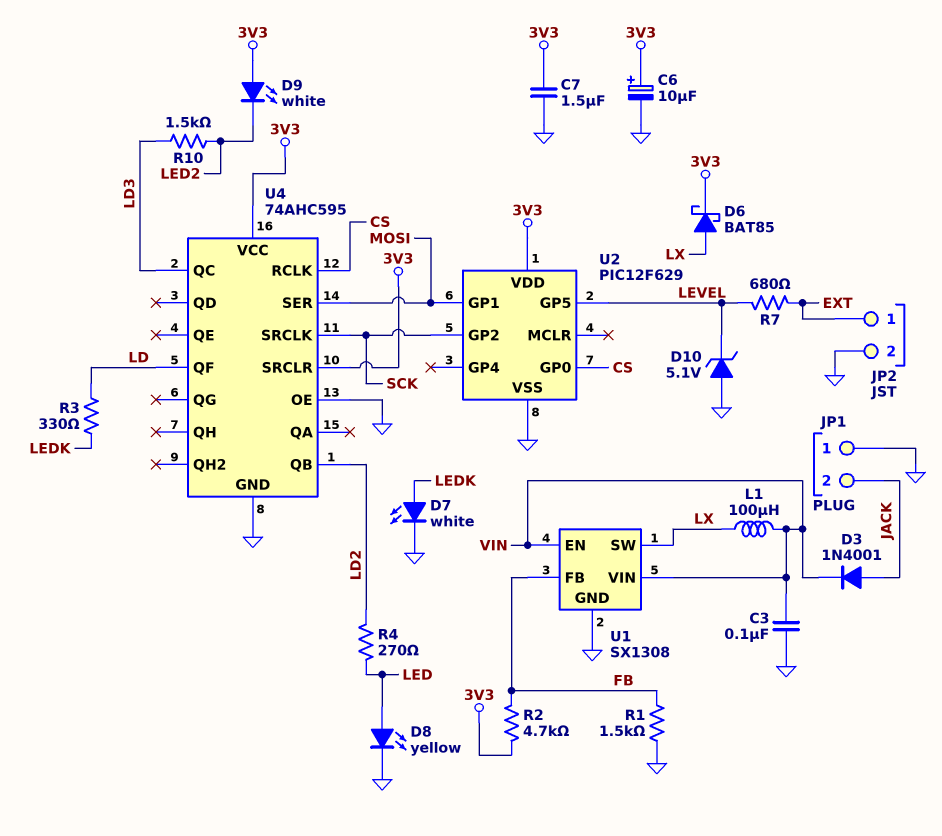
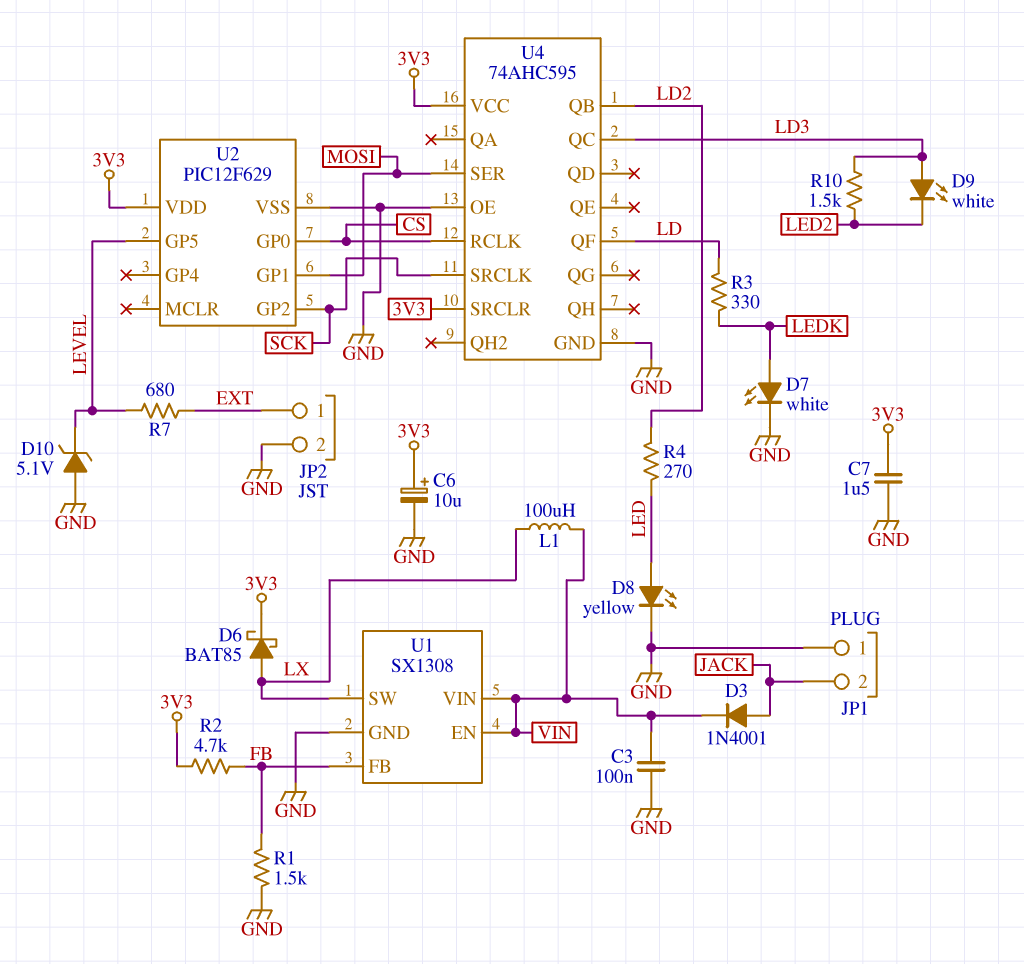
D9: LED white (A 3V3, K LED2) -> LED white (A LD3, K LED2)

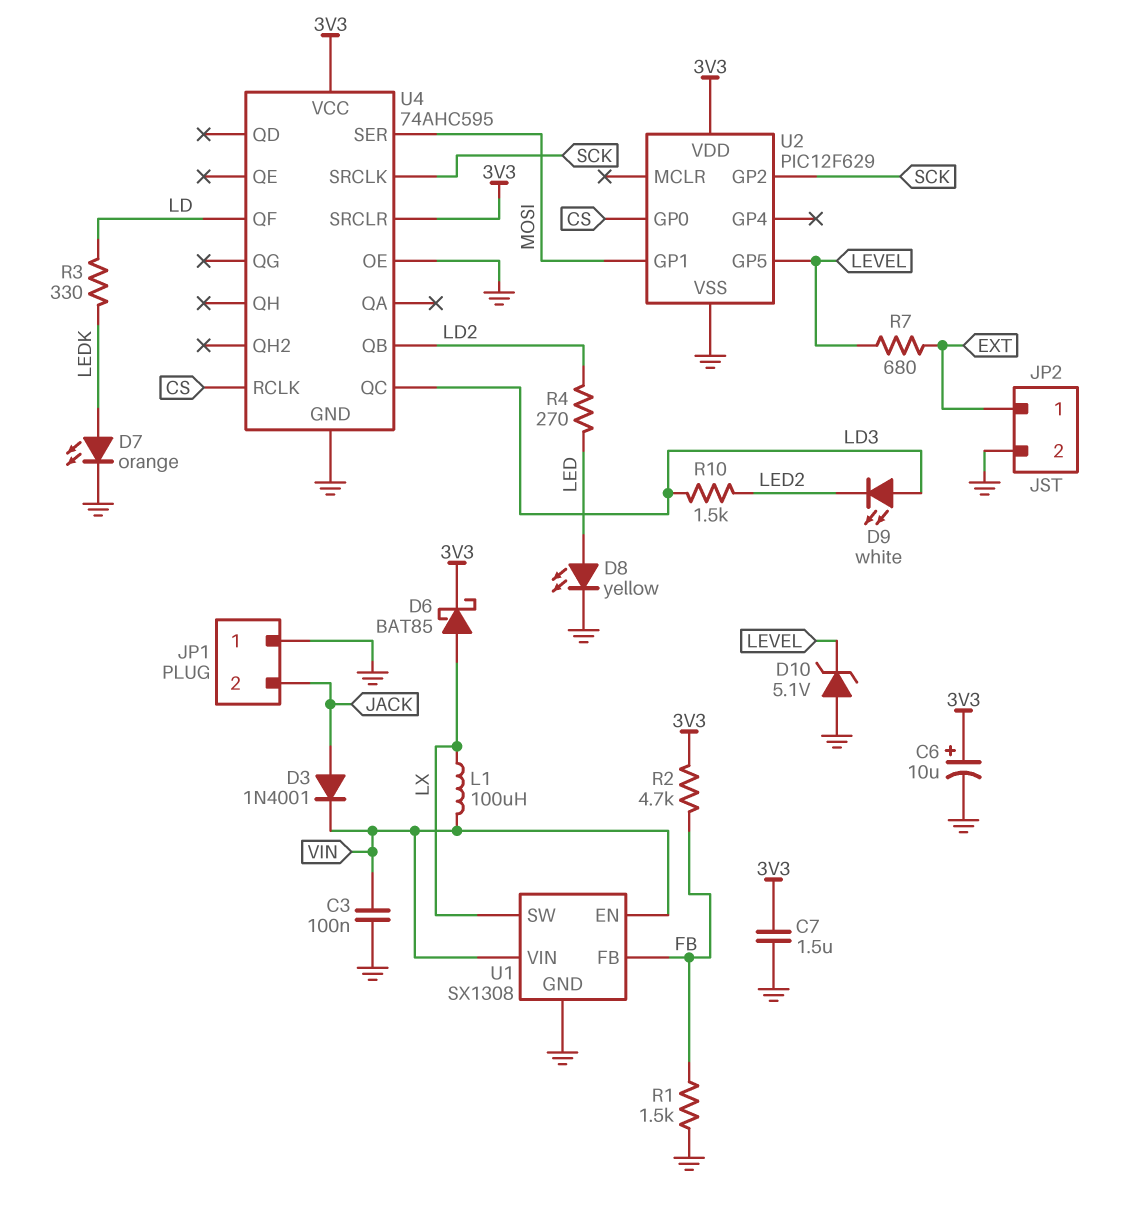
D7: LED white (A LEDK, K GND) -> LED orange (A LEDK, K GND)

